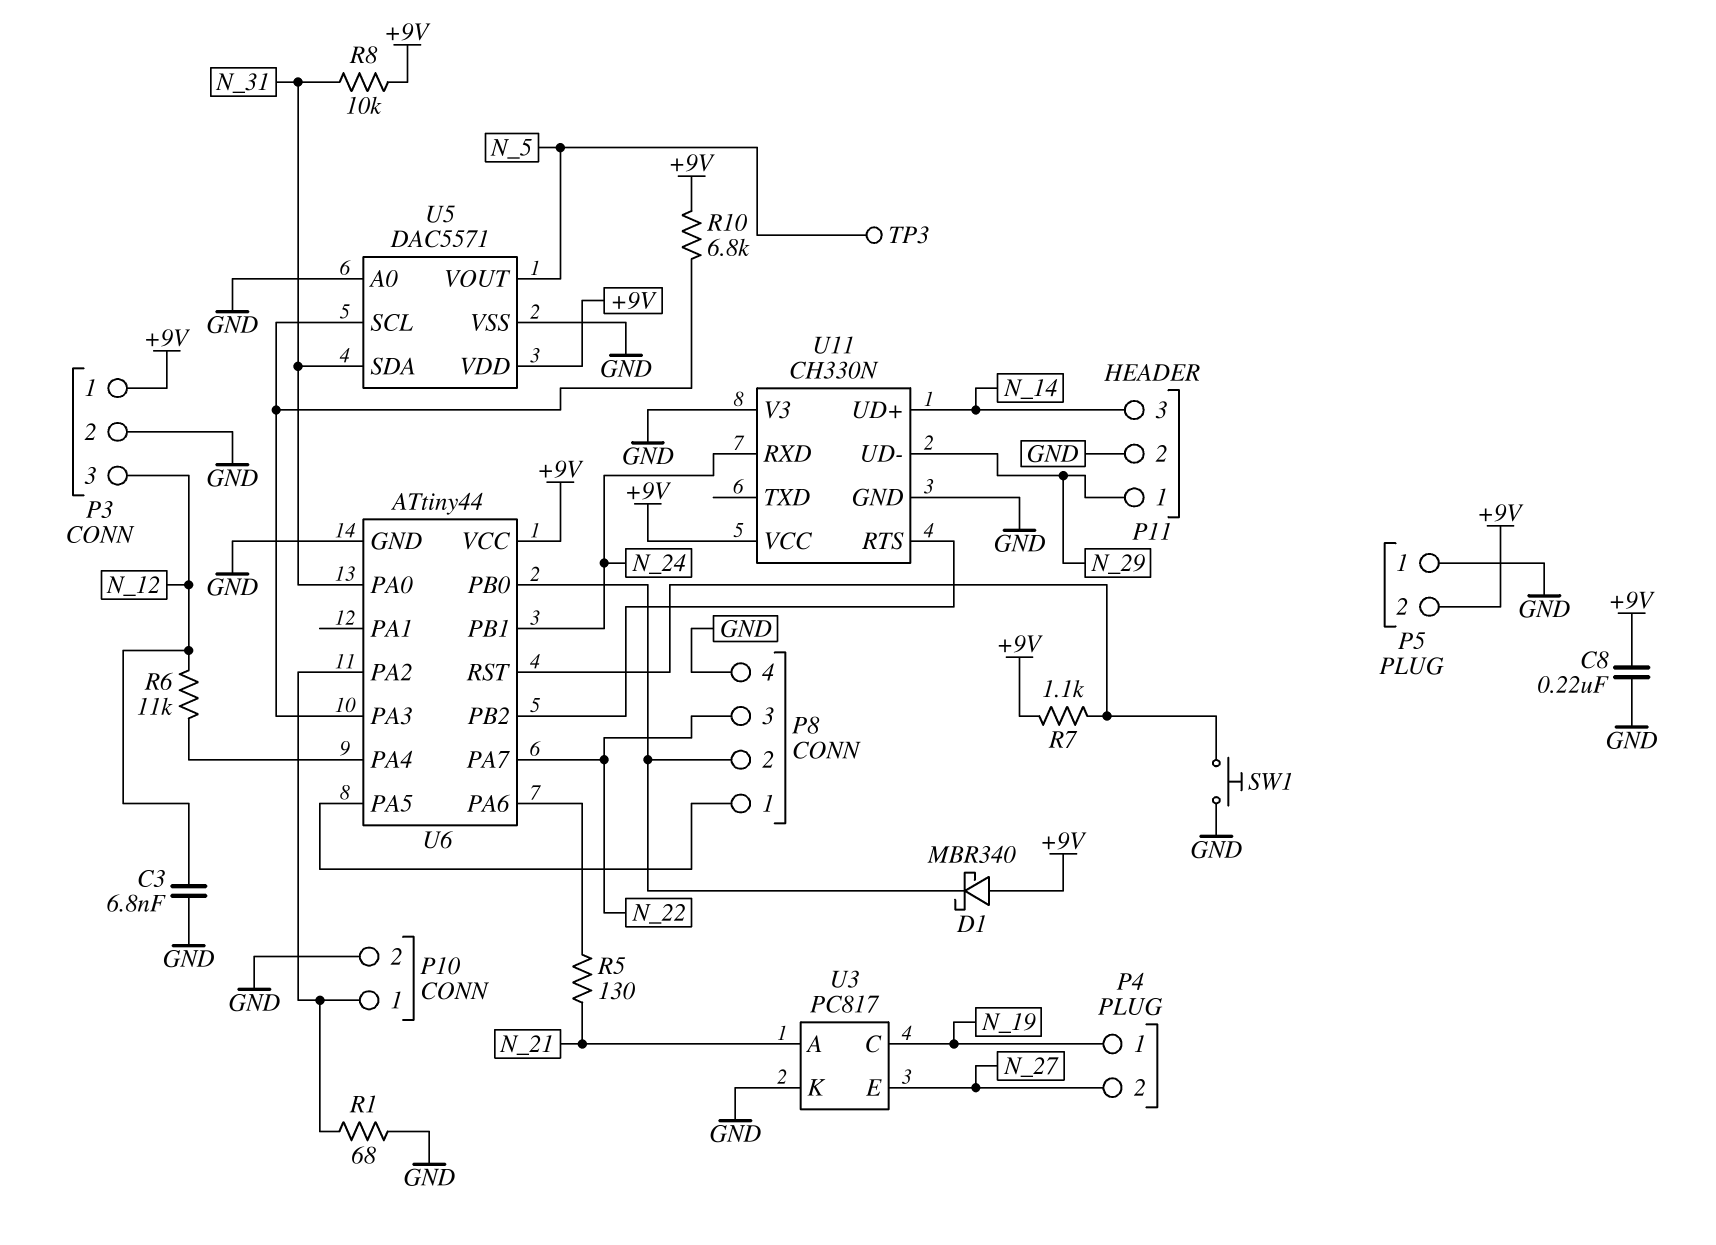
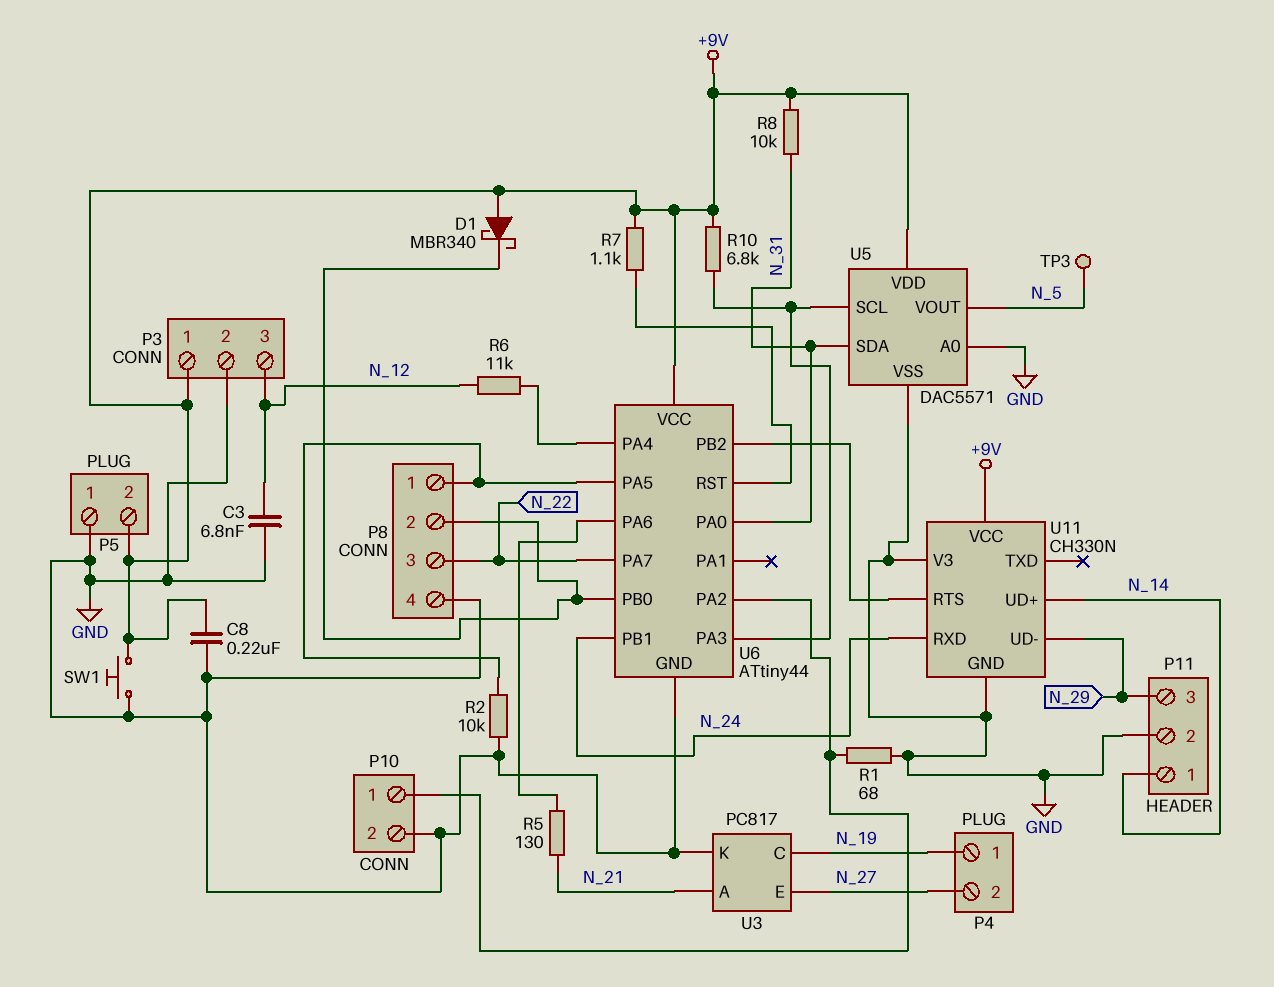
P11 pin 1: N_29 -> N_14
P11 pin 3: N_14 -> N_29
R2: none -> 10k (GND, P8/1)
SW1: button (GND, U6/RST) -> button (+9V, GND)

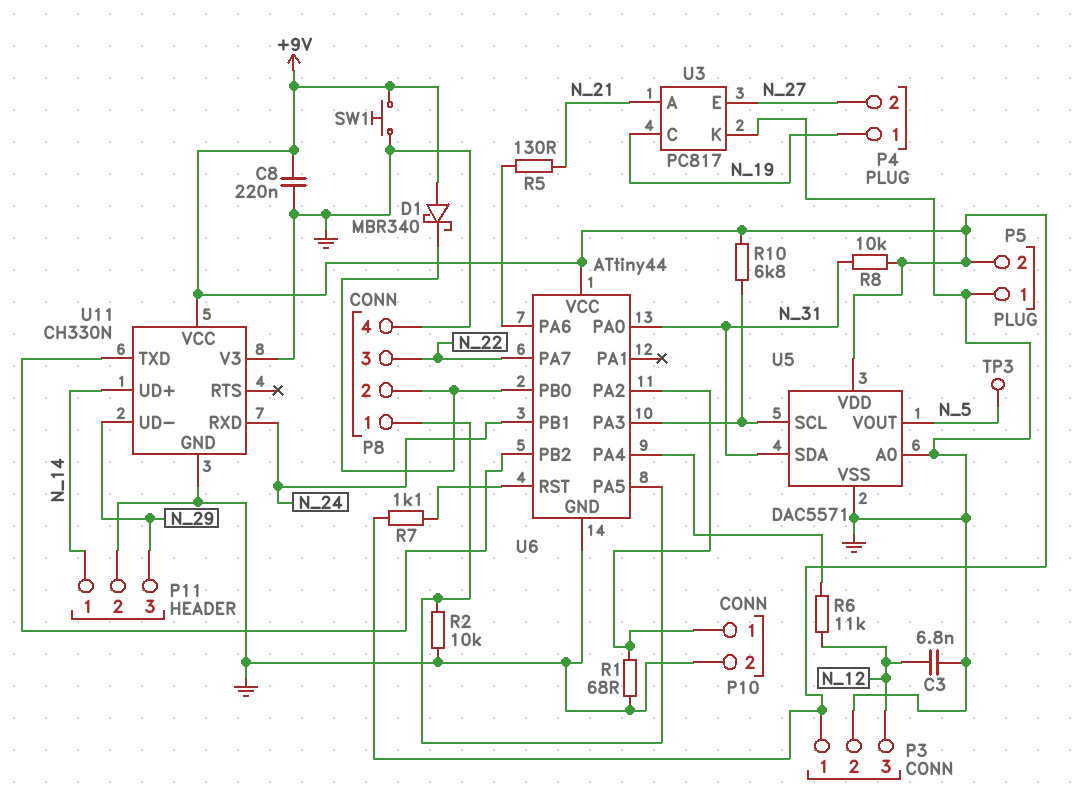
U11 pin RTS: U6/PB2 -> none
U11 pin TXD: none -> U6/PB2

